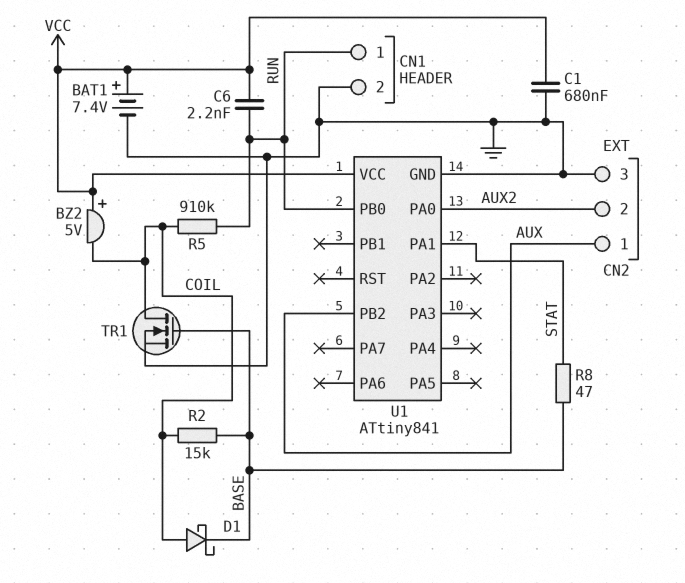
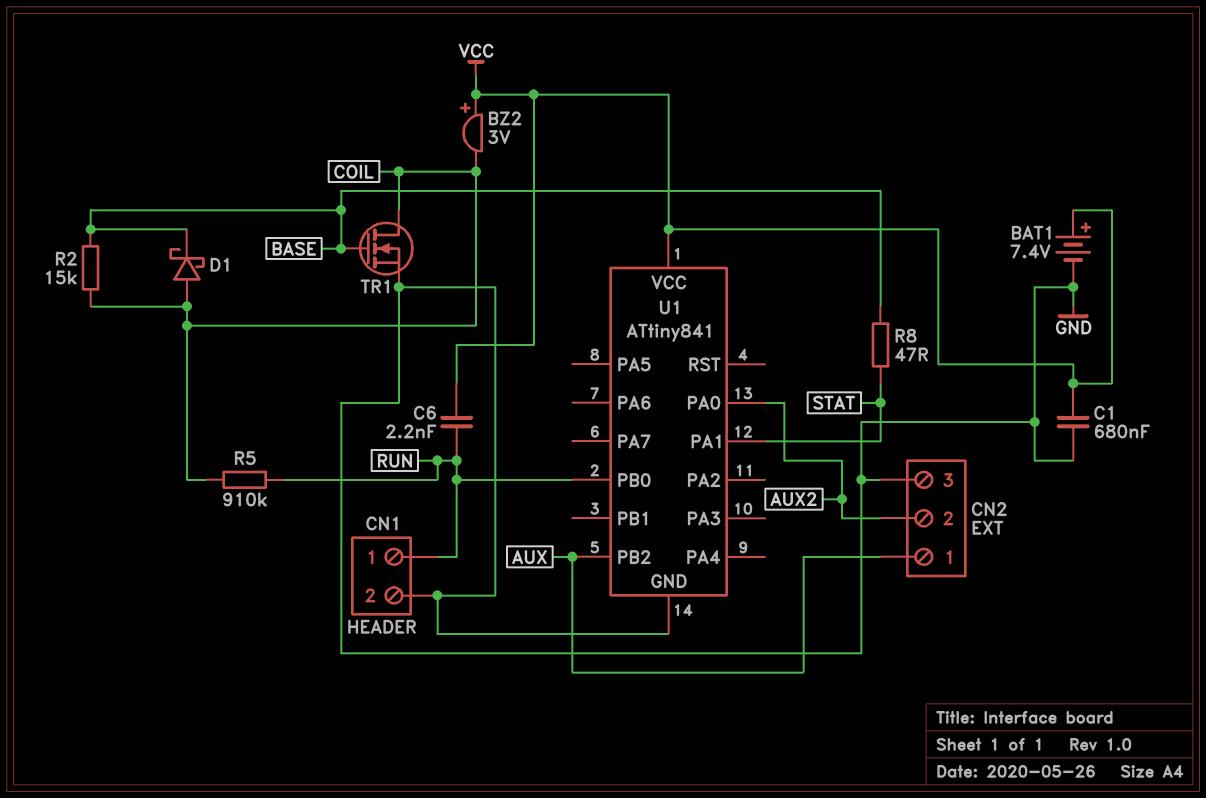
BZ2: buzzer 5V (plus VCC, minus COIL) -> buzzer 3V (plus VCC, minus COIL)

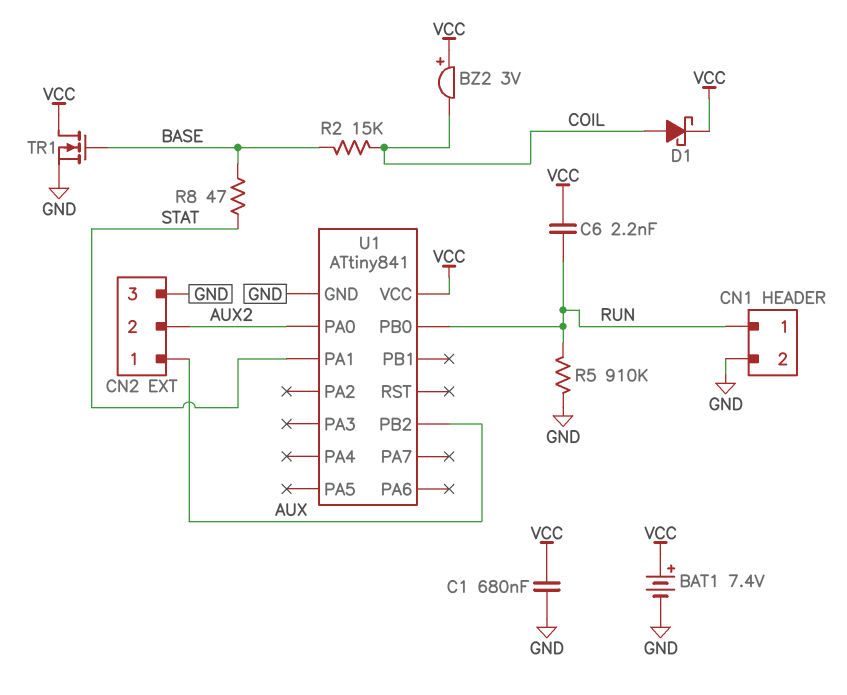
D1: schottky (A COIL, K BASE) -> schottky (A COIL, K VCC)
R5: 910k (COIL, RUN) -> 910k (GND, RUN)
TR1: NMOS (G BASE, D COIL, S GND) -> NMOS (G BASE, D VCC, S GND)

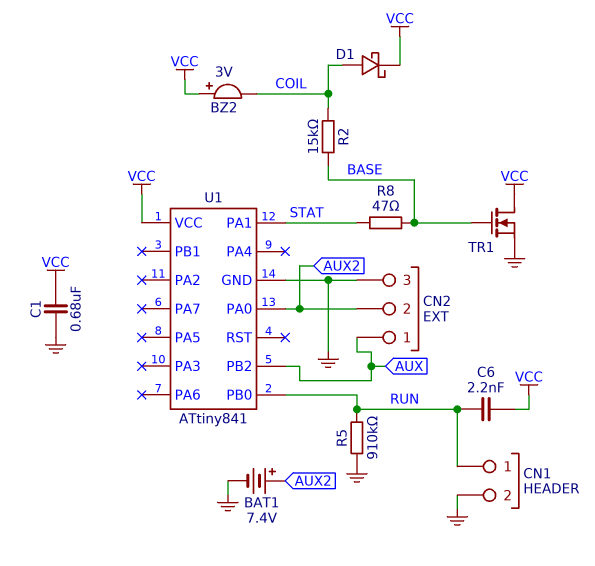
BAT1: 7.4V (plus VCC, minus GND) -> 7.4V (plus AUX2, minus GND)

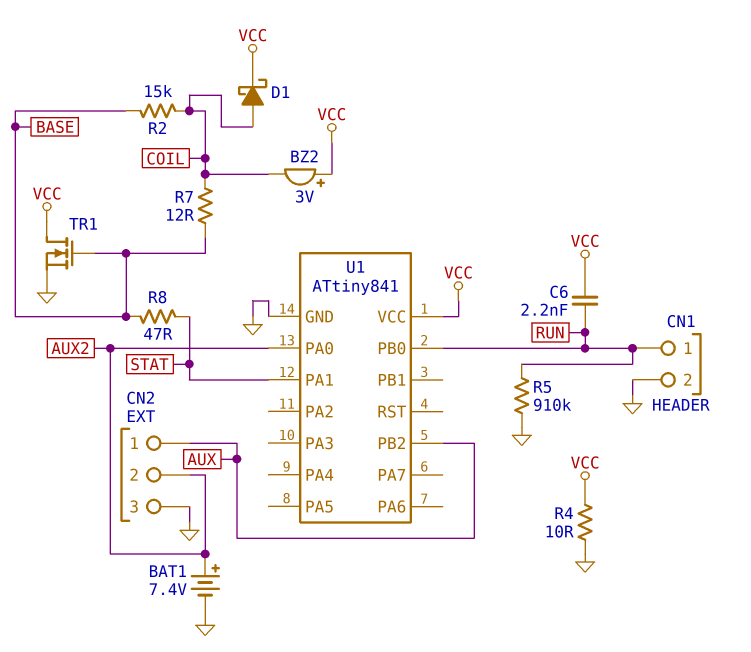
C1: 680nF (GND, VCC) -> none
R4: none -> 10 (GND, VCC)
R7: none -> 12 (BASE, COIL)

